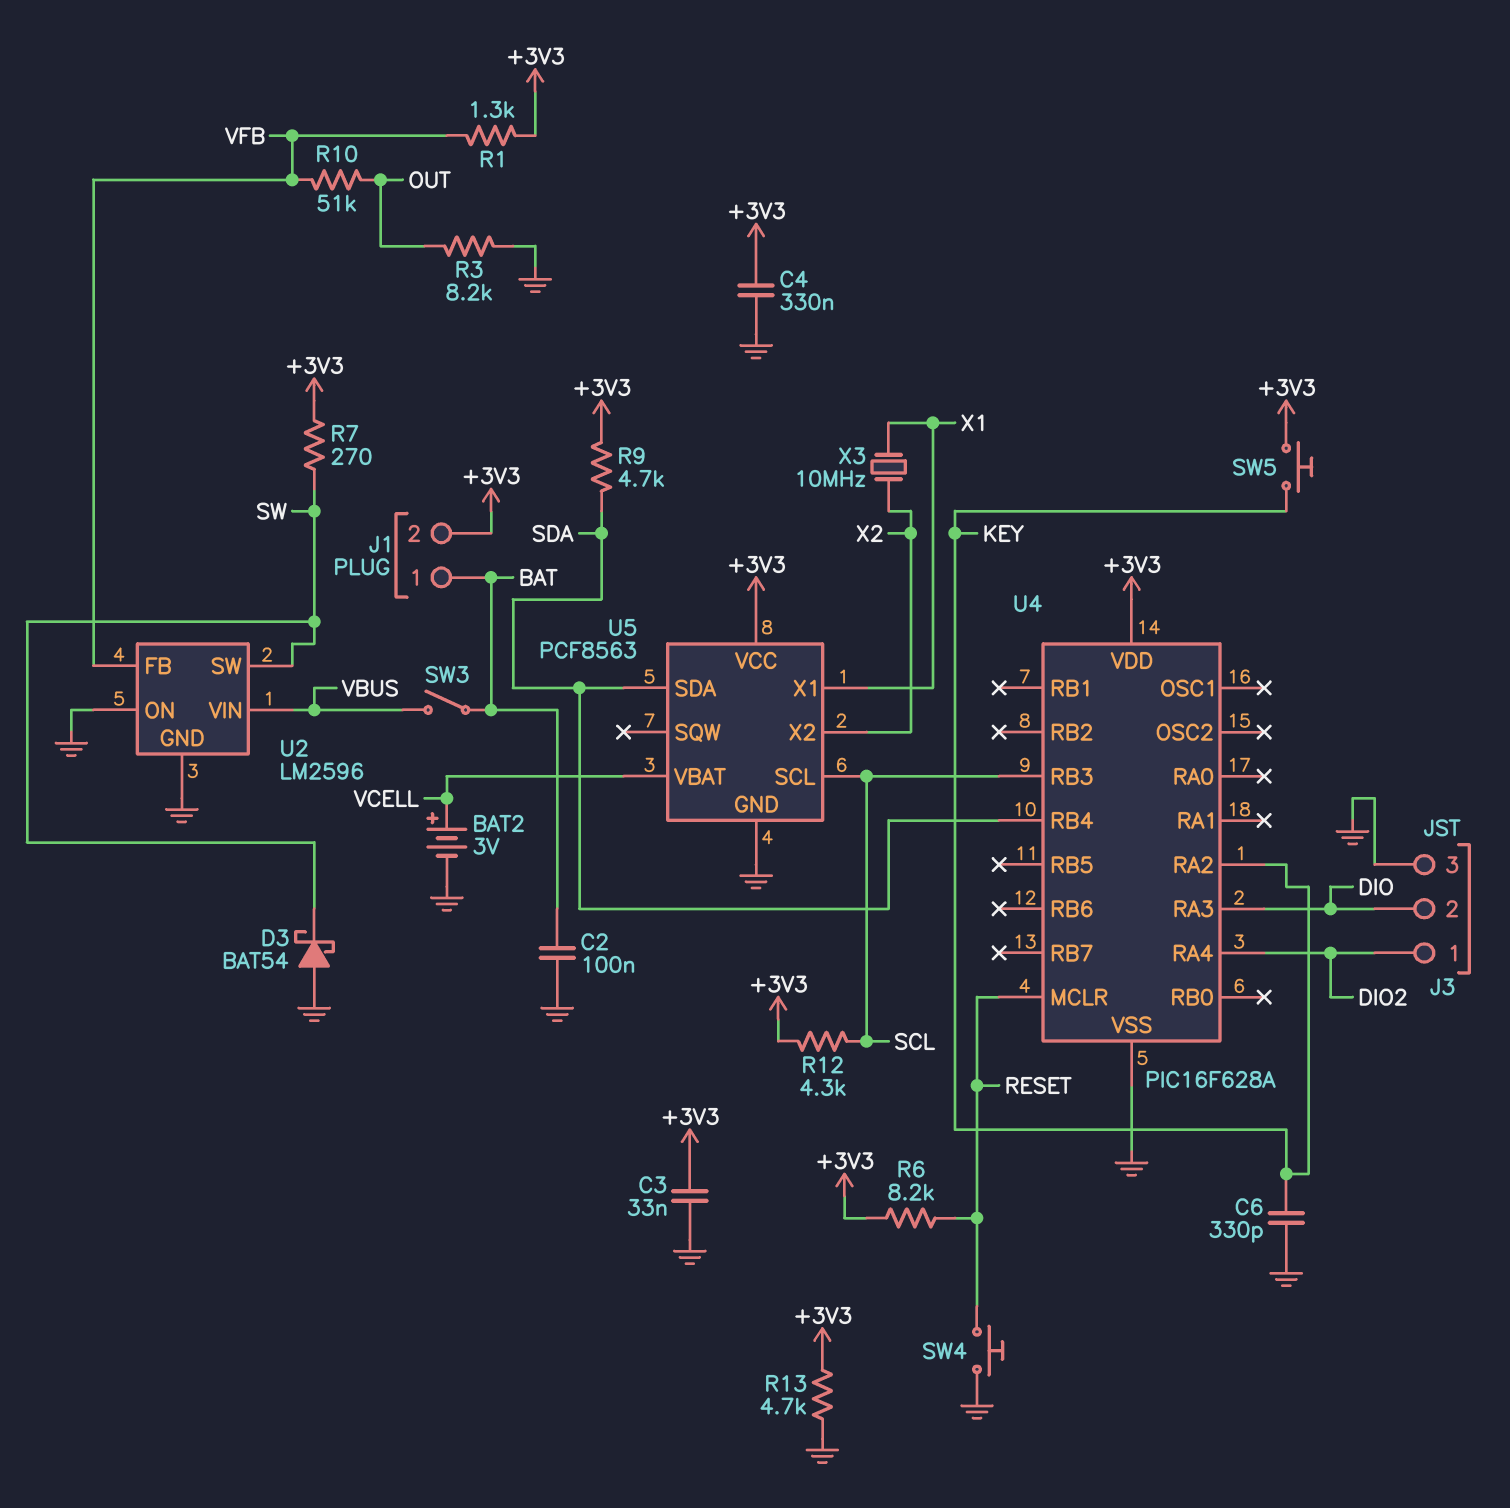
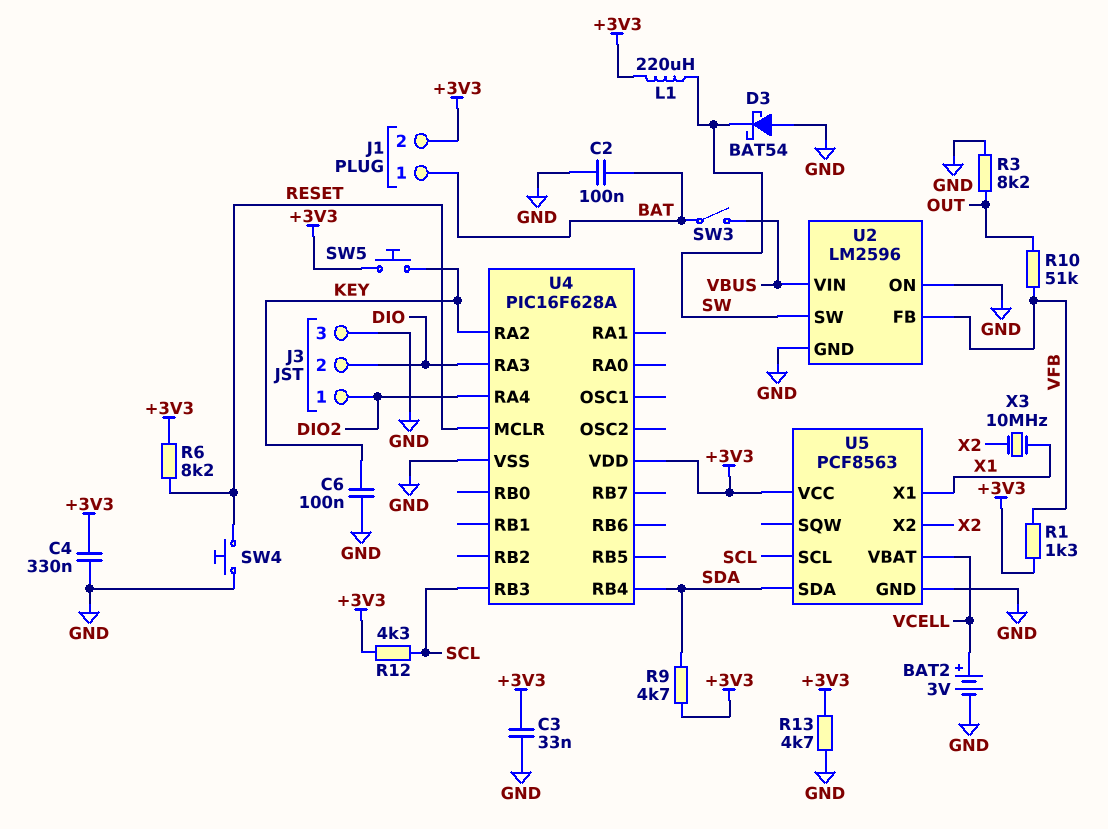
C6: 330pF (GND, KEY) -> 100nF (GND, KEY)
L1: none -> 220uH (+3V3, SW)
R7: 270 (+3V3, SW) -> none

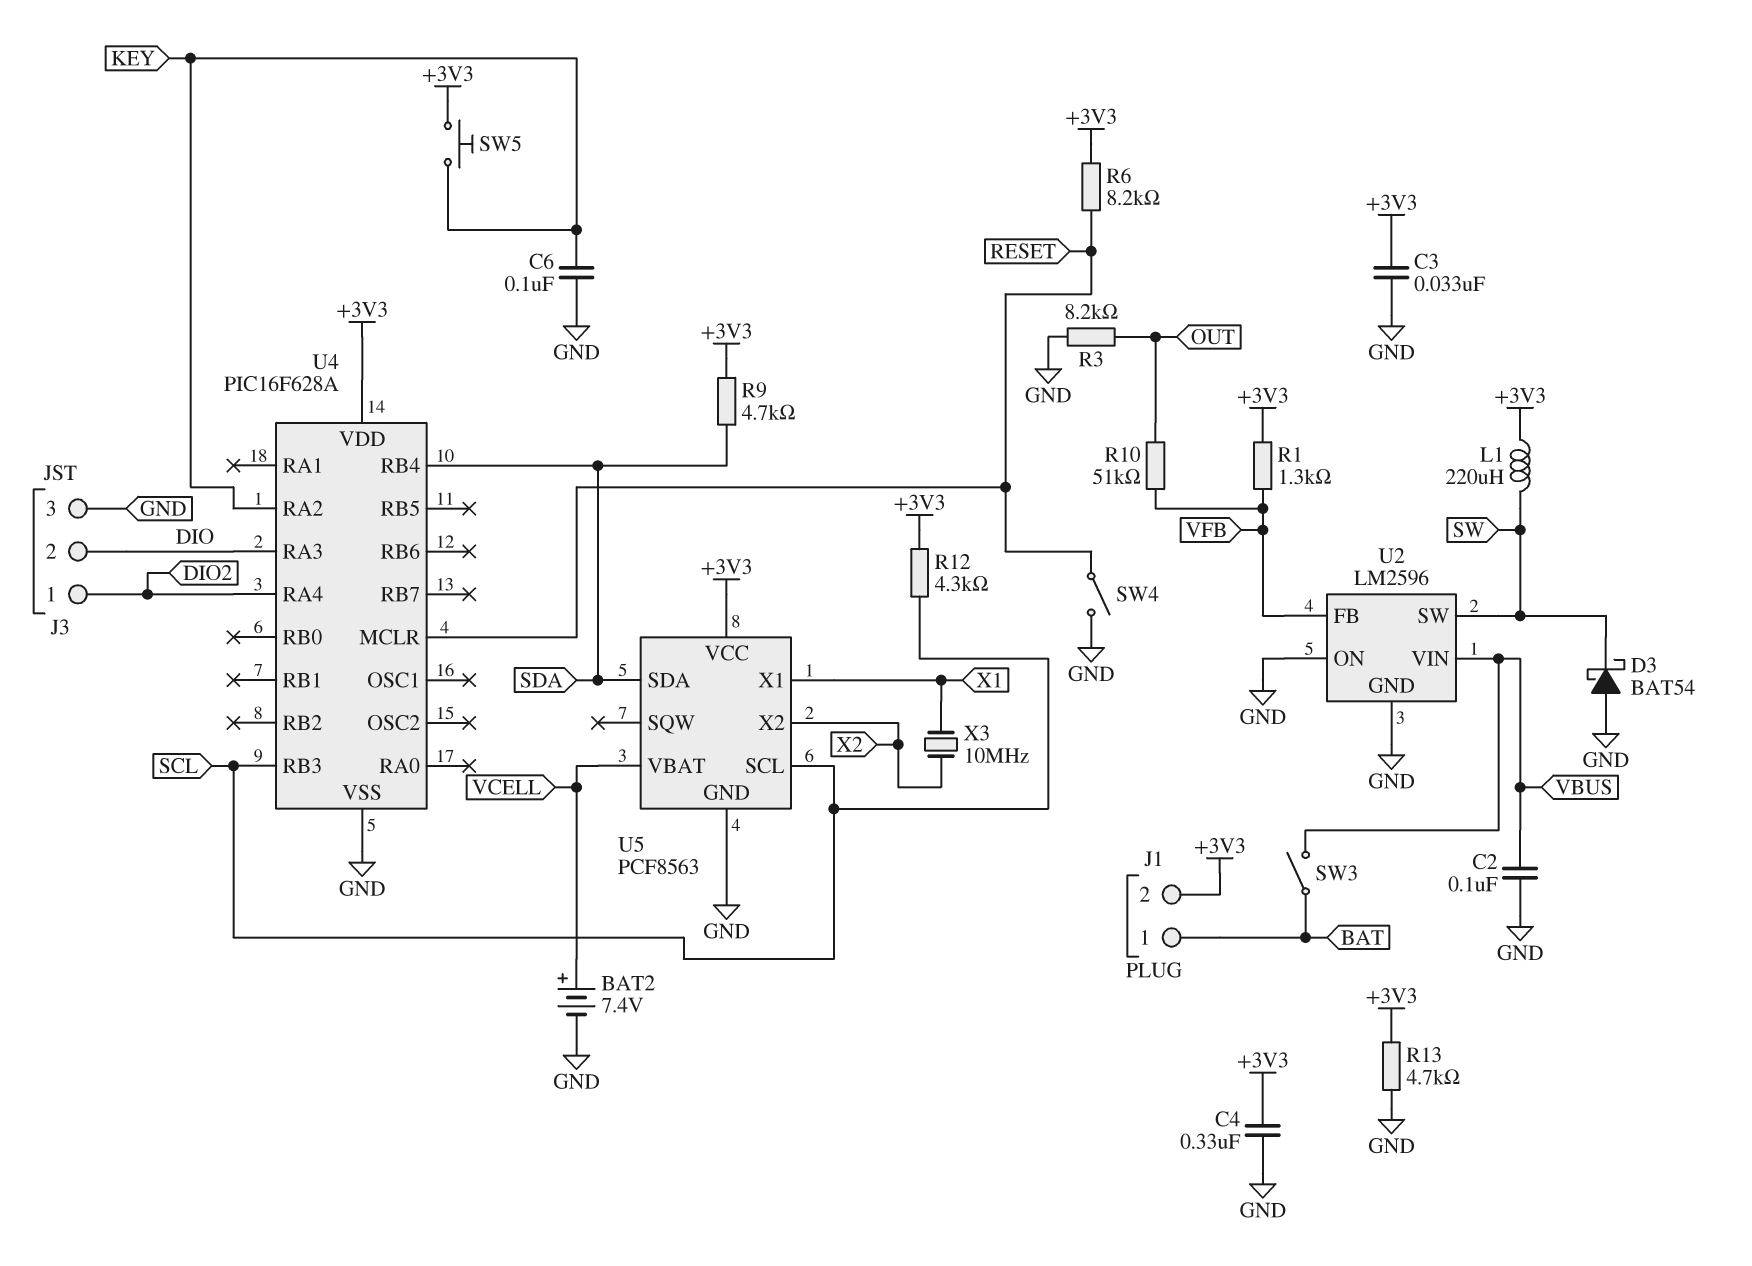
BAT2: 3V (plus VCELL, minus GND) -> 7.4V (plus VCELL, minus GND)
C2: 100nF (BAT, GND) -> 100nF (GND, VBUS)
SW4: button (GND, RESET) -> switch (GND, RESET)

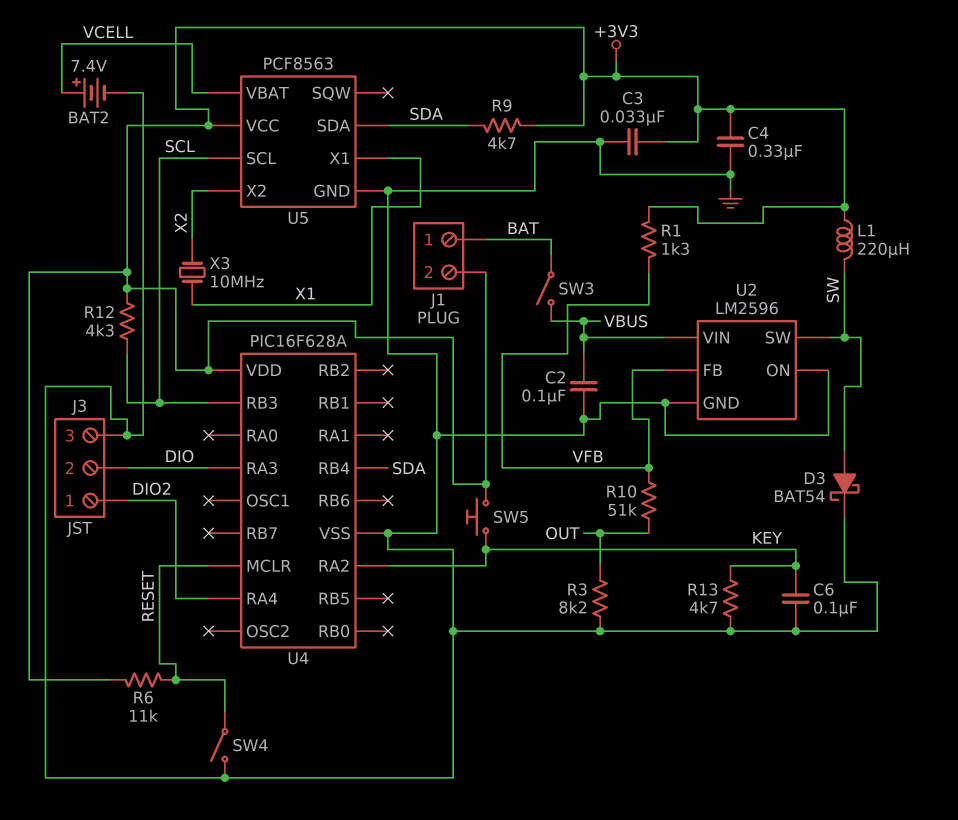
D3: schottky BAT54 (A GND, K SW) -> schottky BAT54 (A SW, K GND)
R6: 8.2k (+3V3, RESET) -> 11k (+3V3, RESET)
R13: 4.7k (+3V3, GND) -> 4.7k (GND, KEY)

